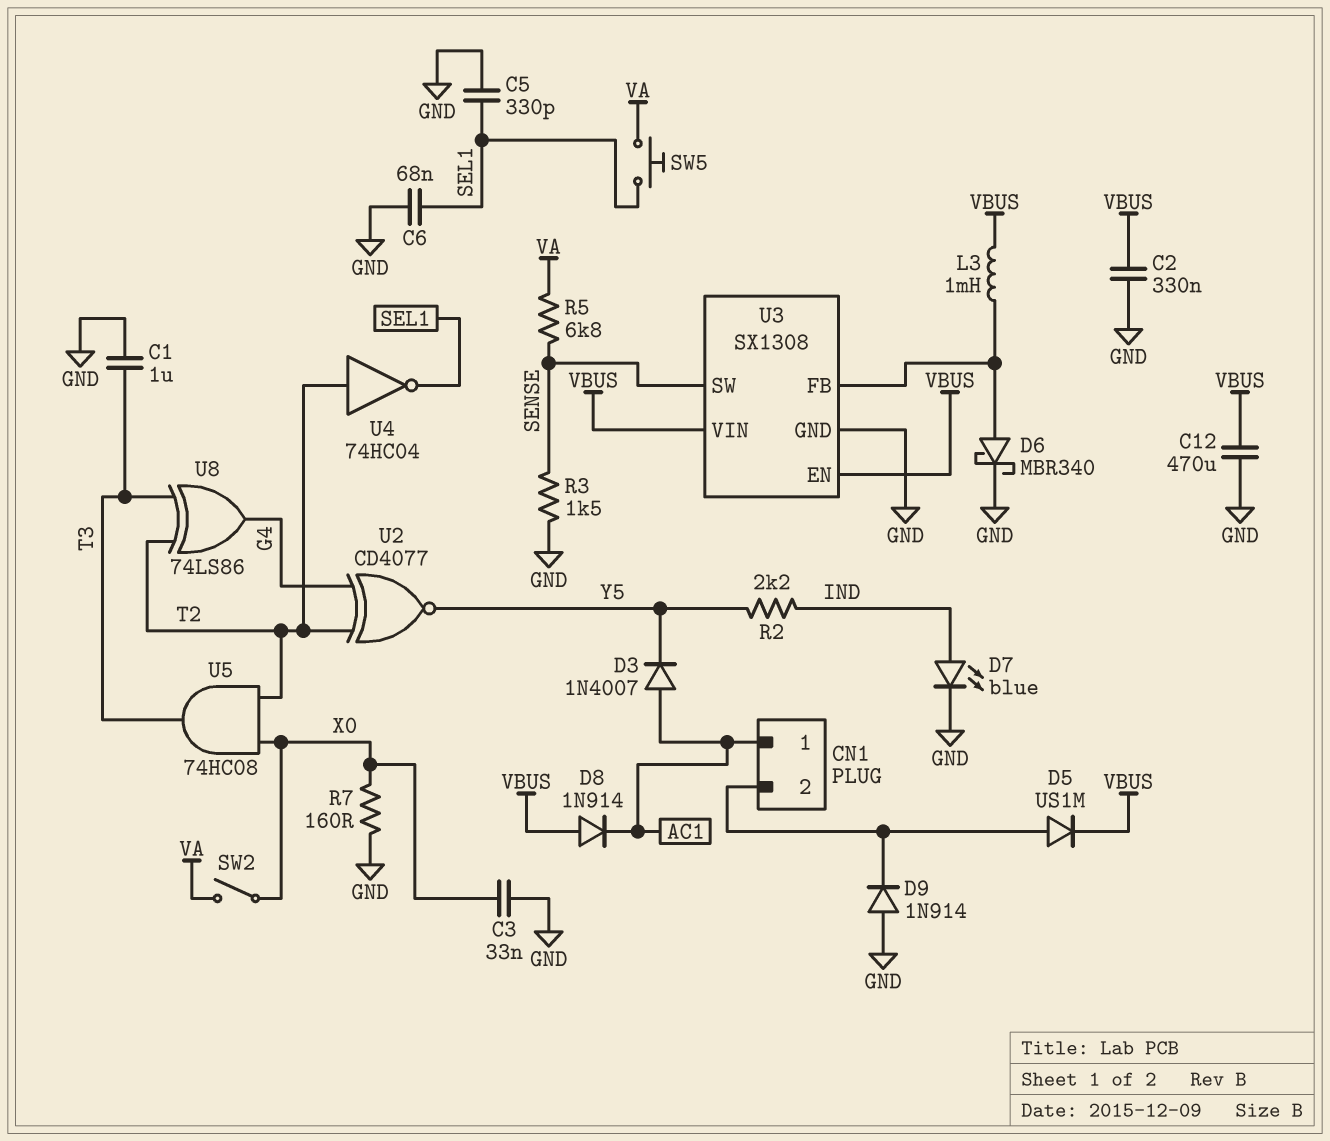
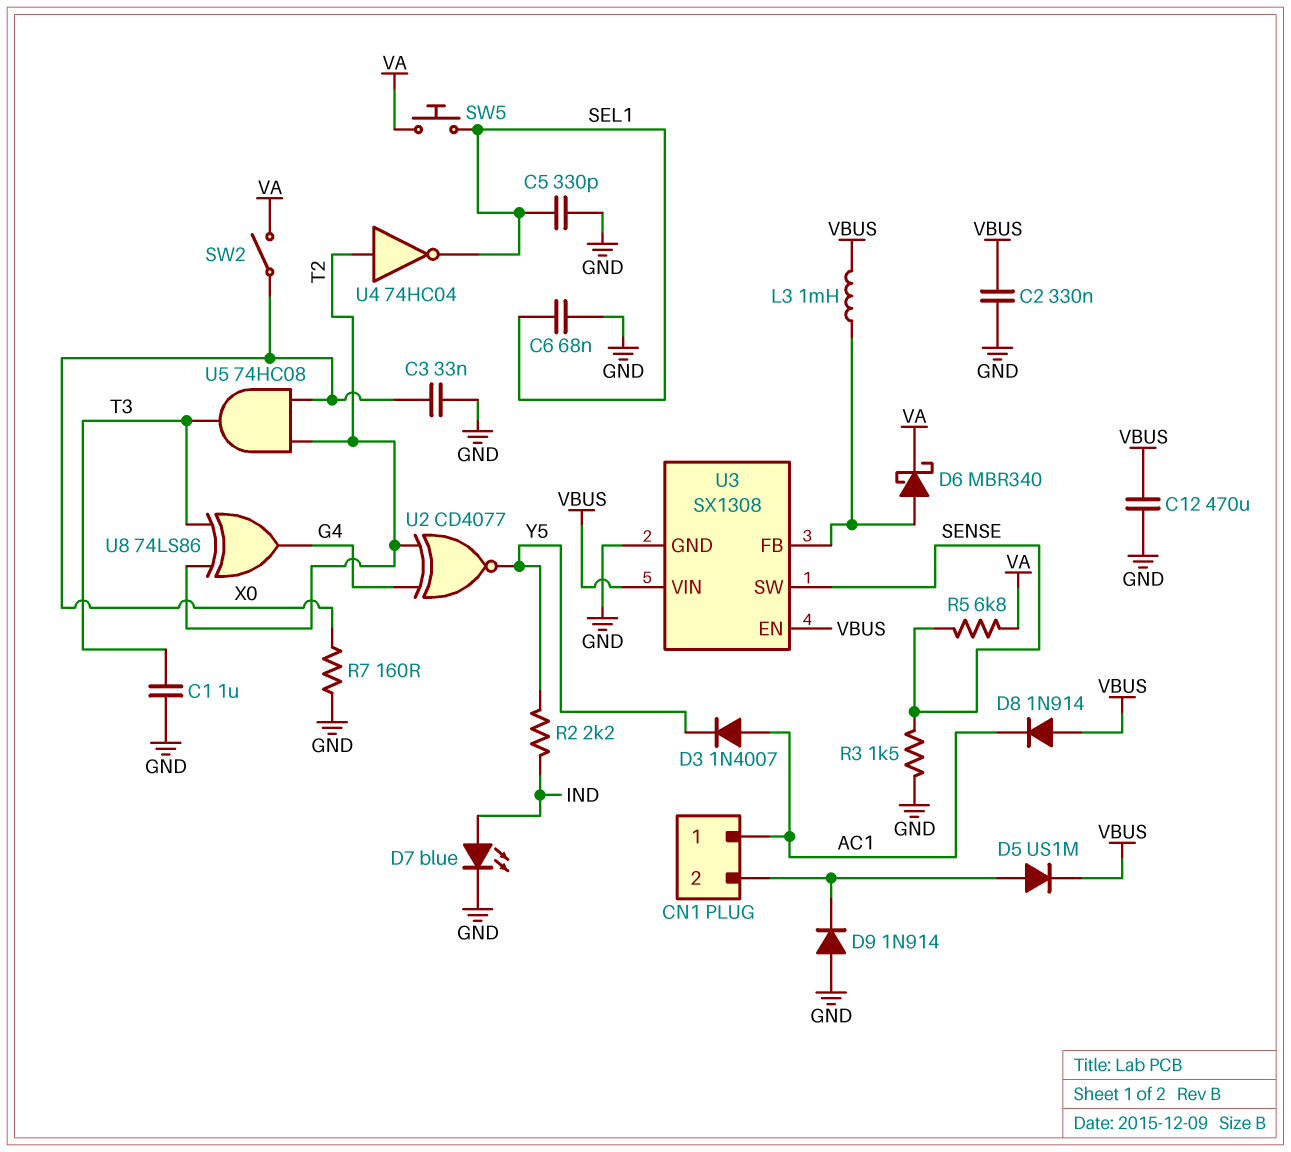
D6: schottky MBR340 (A U3/FB, K GND) -> schottky MBR340 (A U3/FB, K VA)

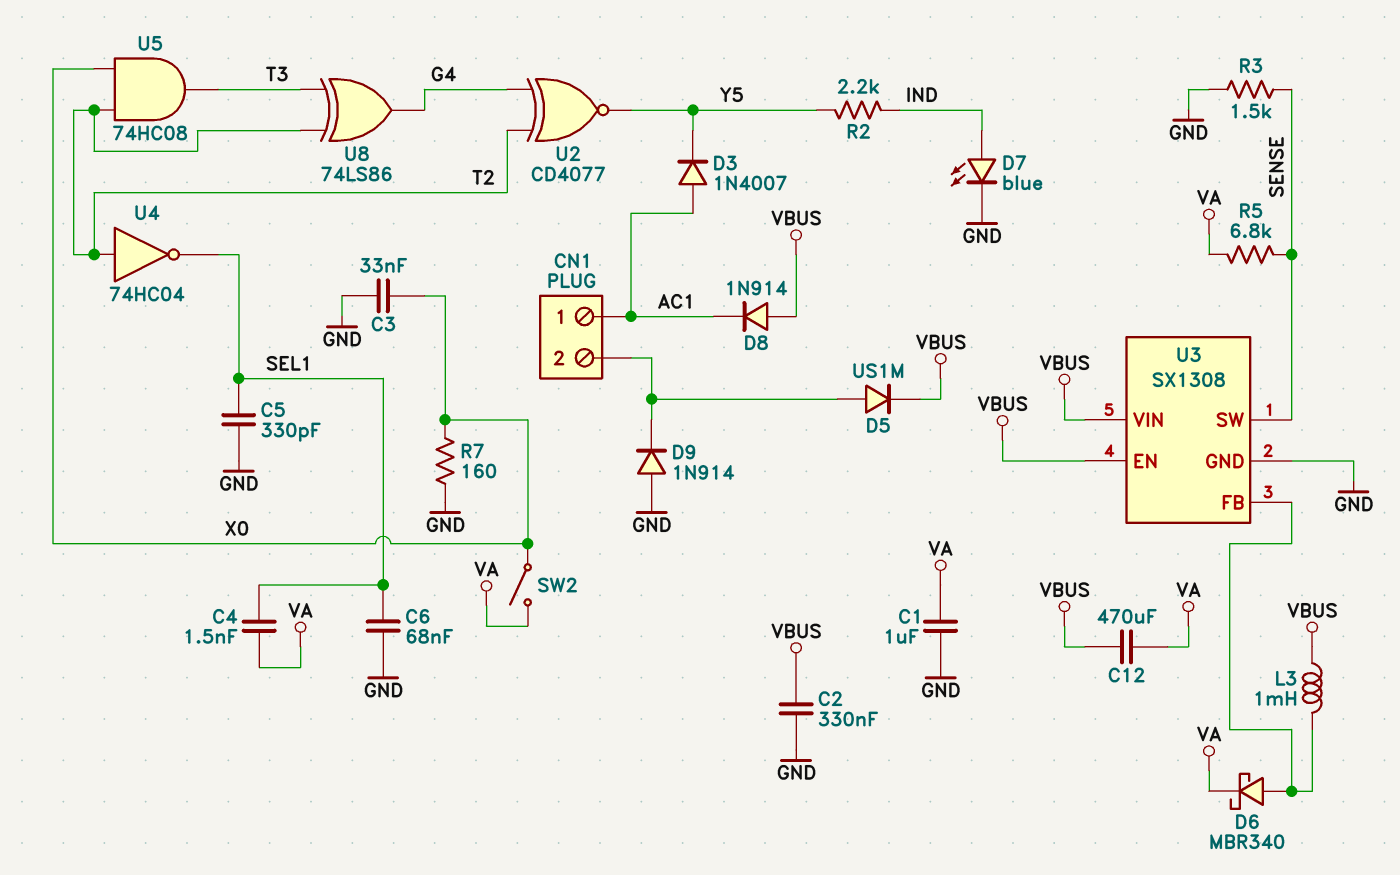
C1: 1uF (GND, T3) -> 1uF (GND, VA)
C4: none -> 1.5nF (SEL1, VA)
C12: 470uF (GND, VBUS) -> 470uF (VA, VBUS)
SW5: button (SEL1, VA) -> none

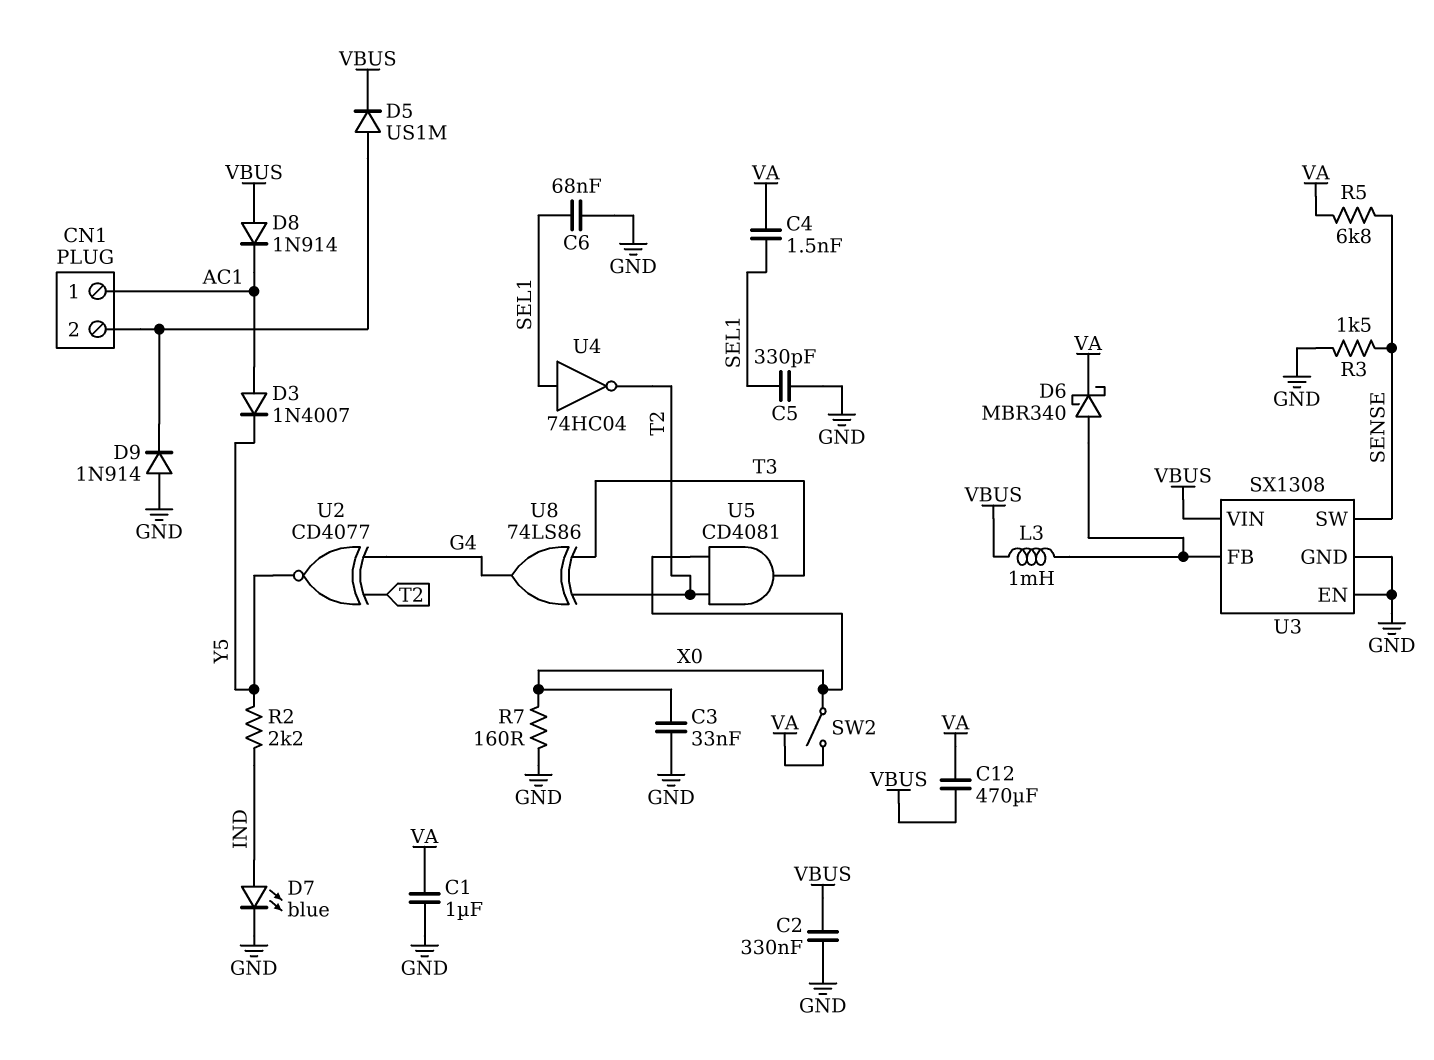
U3 pin EN: VBUS -> GND
U4: NOT 74HC04 (in T2, out SEL1) -> NOT 74HC04 (in SEL1, out T2)
U5: AND 74HC08 (in T2, in X0, out T3) -> AND CD4081 (in T2, in X0, out T3)

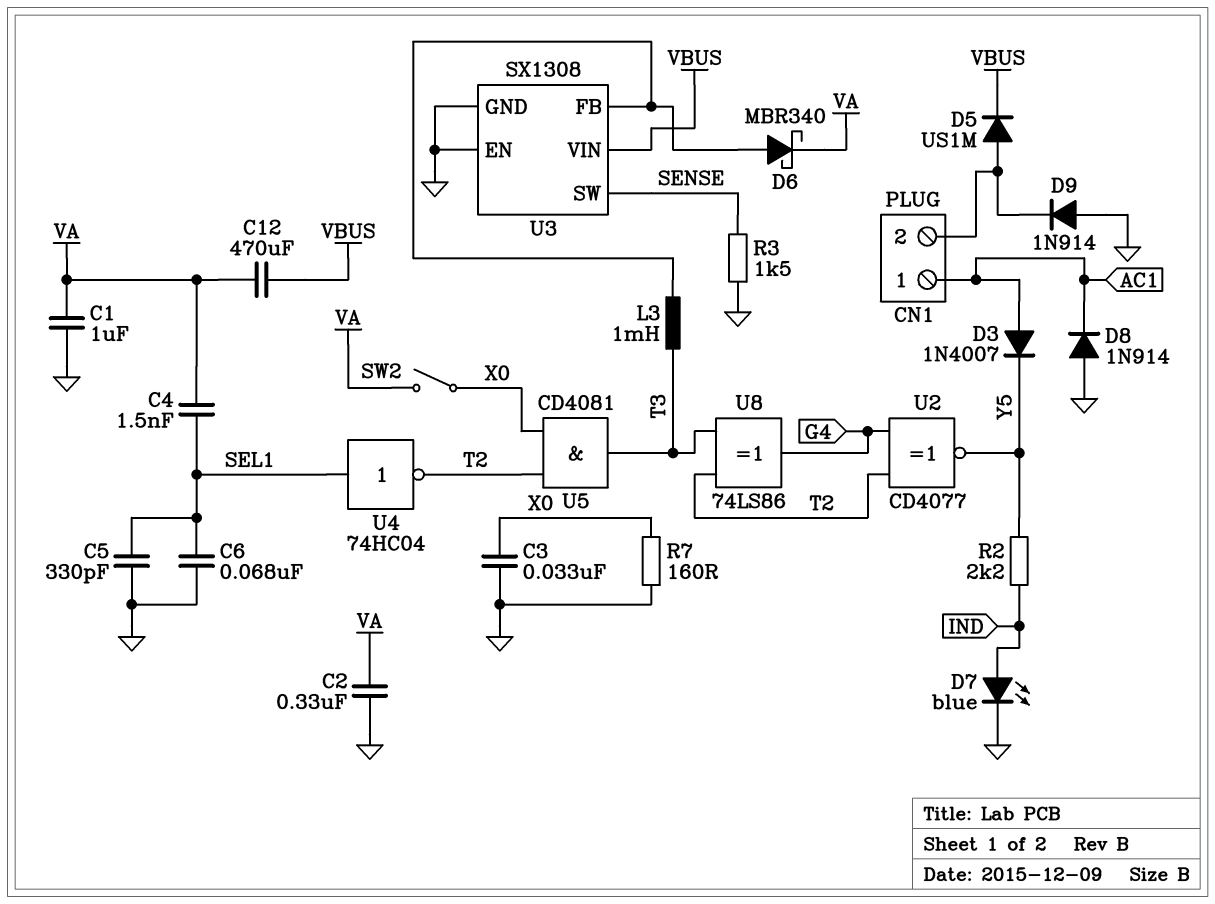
C2: 330nF (GND, VBUS) -> 330nF (GND, VA)
D8: diode 1N914 (A VBUS, K AC1) -> diode 1N914 (A GND, K AC1)
L3: 1mH (U3/FB, VBUS) -> 1mH (T3, U3/FB)
R5: 6.8k (SENSE, VA) -> none

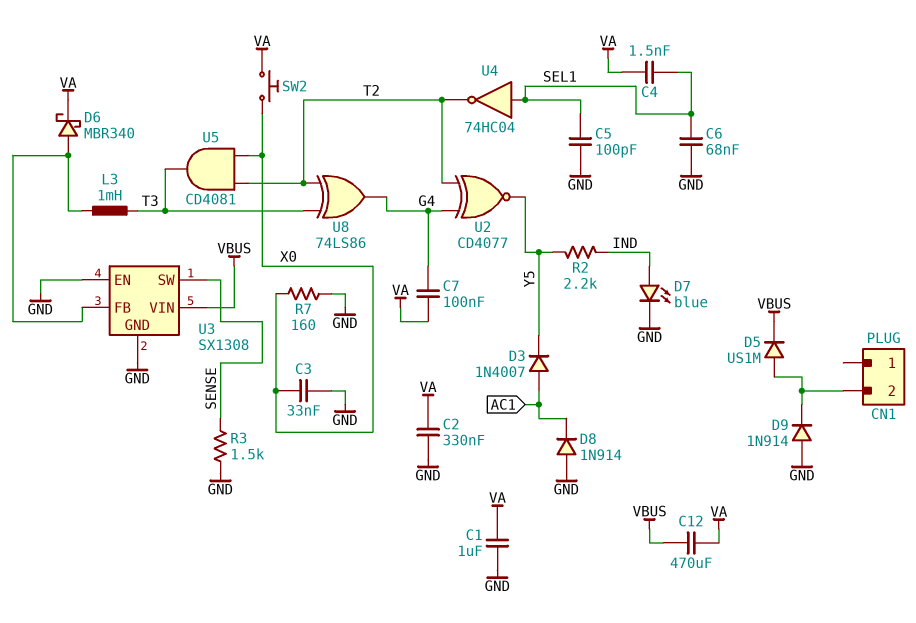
C5: 330pF (GND, SEL1) -> 100pF (GND, SEL1)
C7: none -> 100nF (G4, VA)
CN1 pin 1: AC1 -> none
SW2: switch (VA, X0) -> button (VA, X0)

